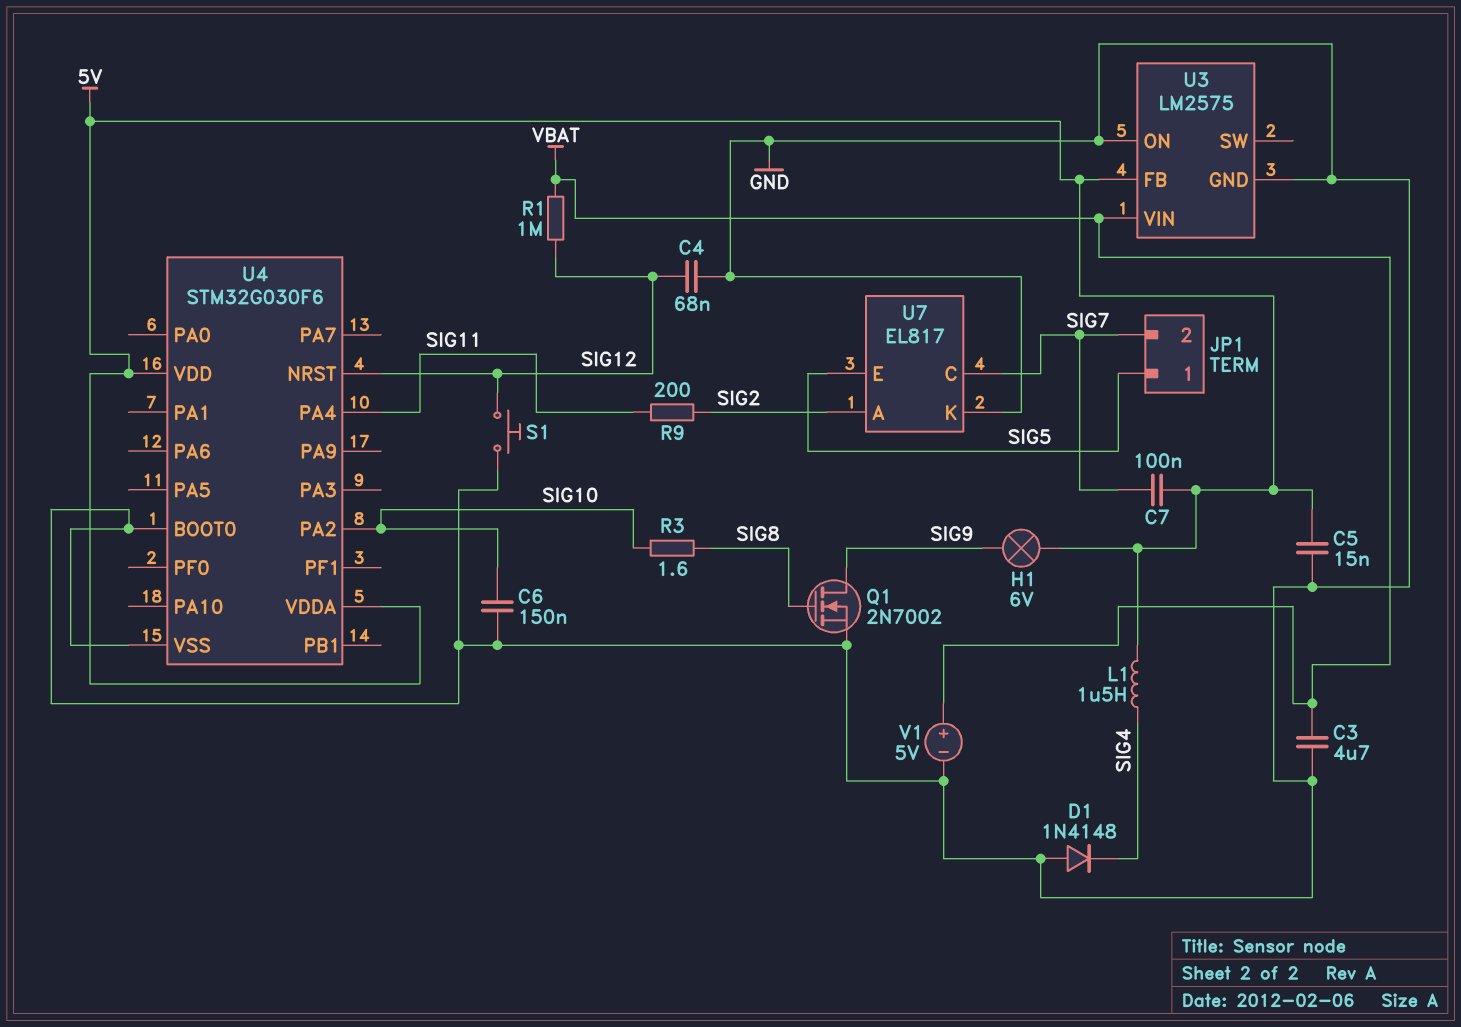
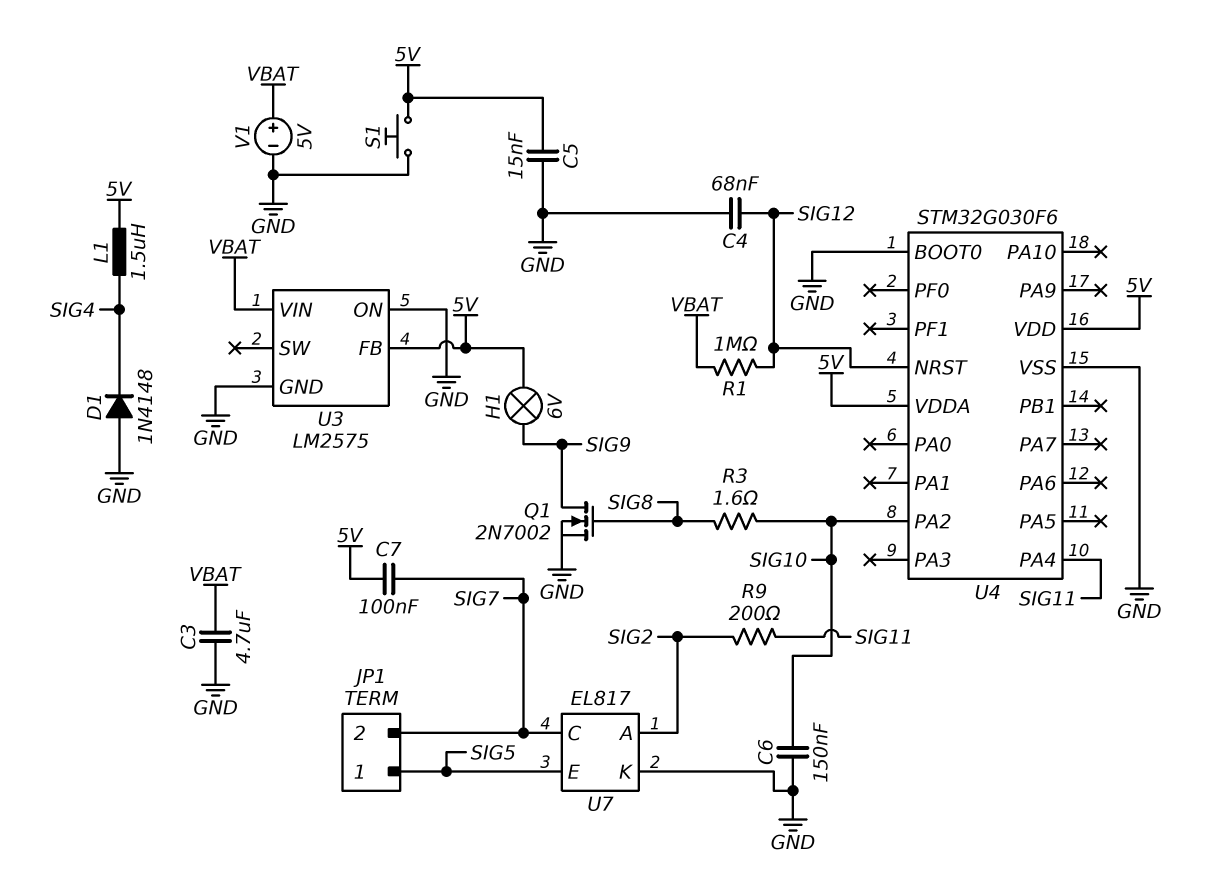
S1: button (GND, SIG12) -> button (5V, GND)

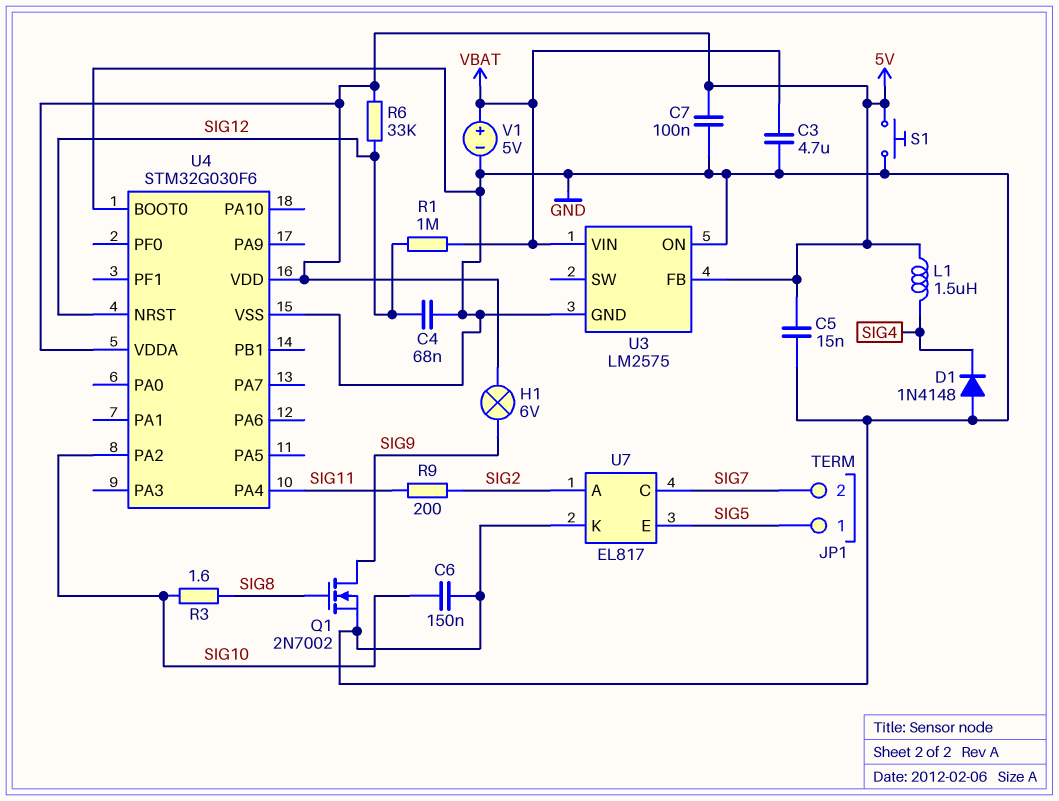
C7: 100nF (5V, SIG7) -> 100nF (5V, GND)
R6: none -> 33k (5V, SIG12)

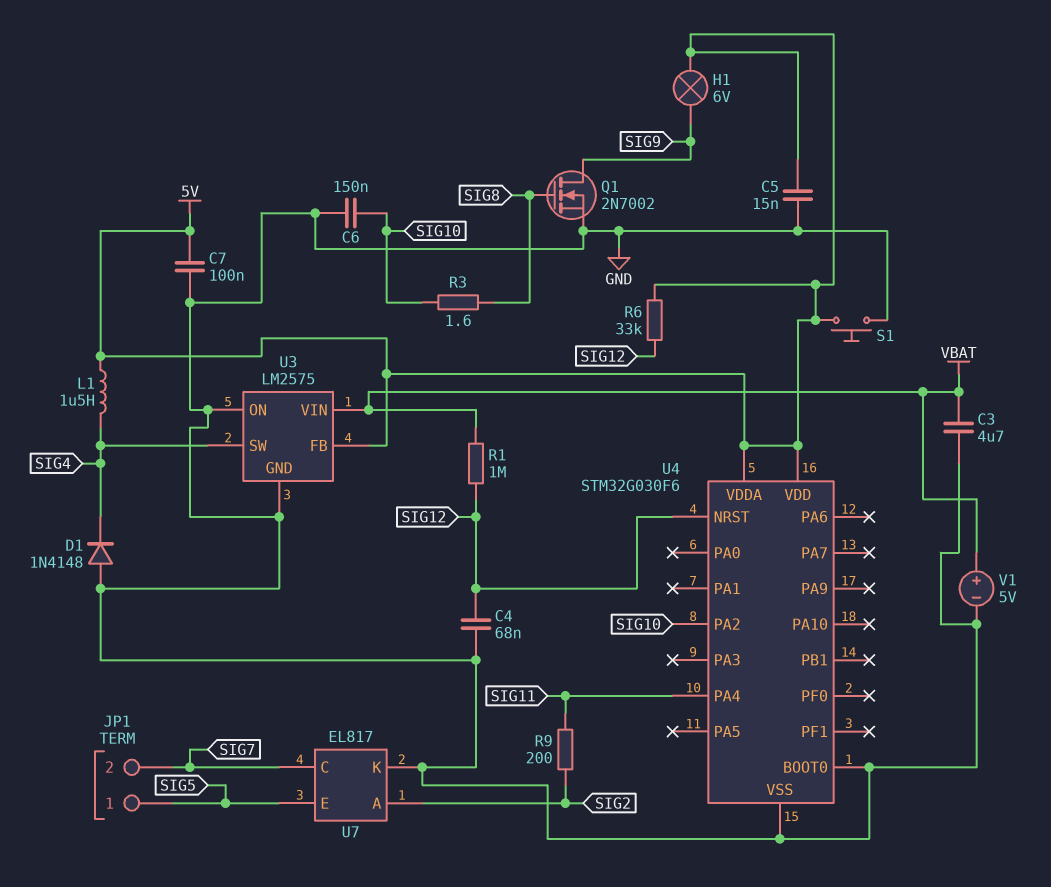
U3 pin SW: none -> SIG4

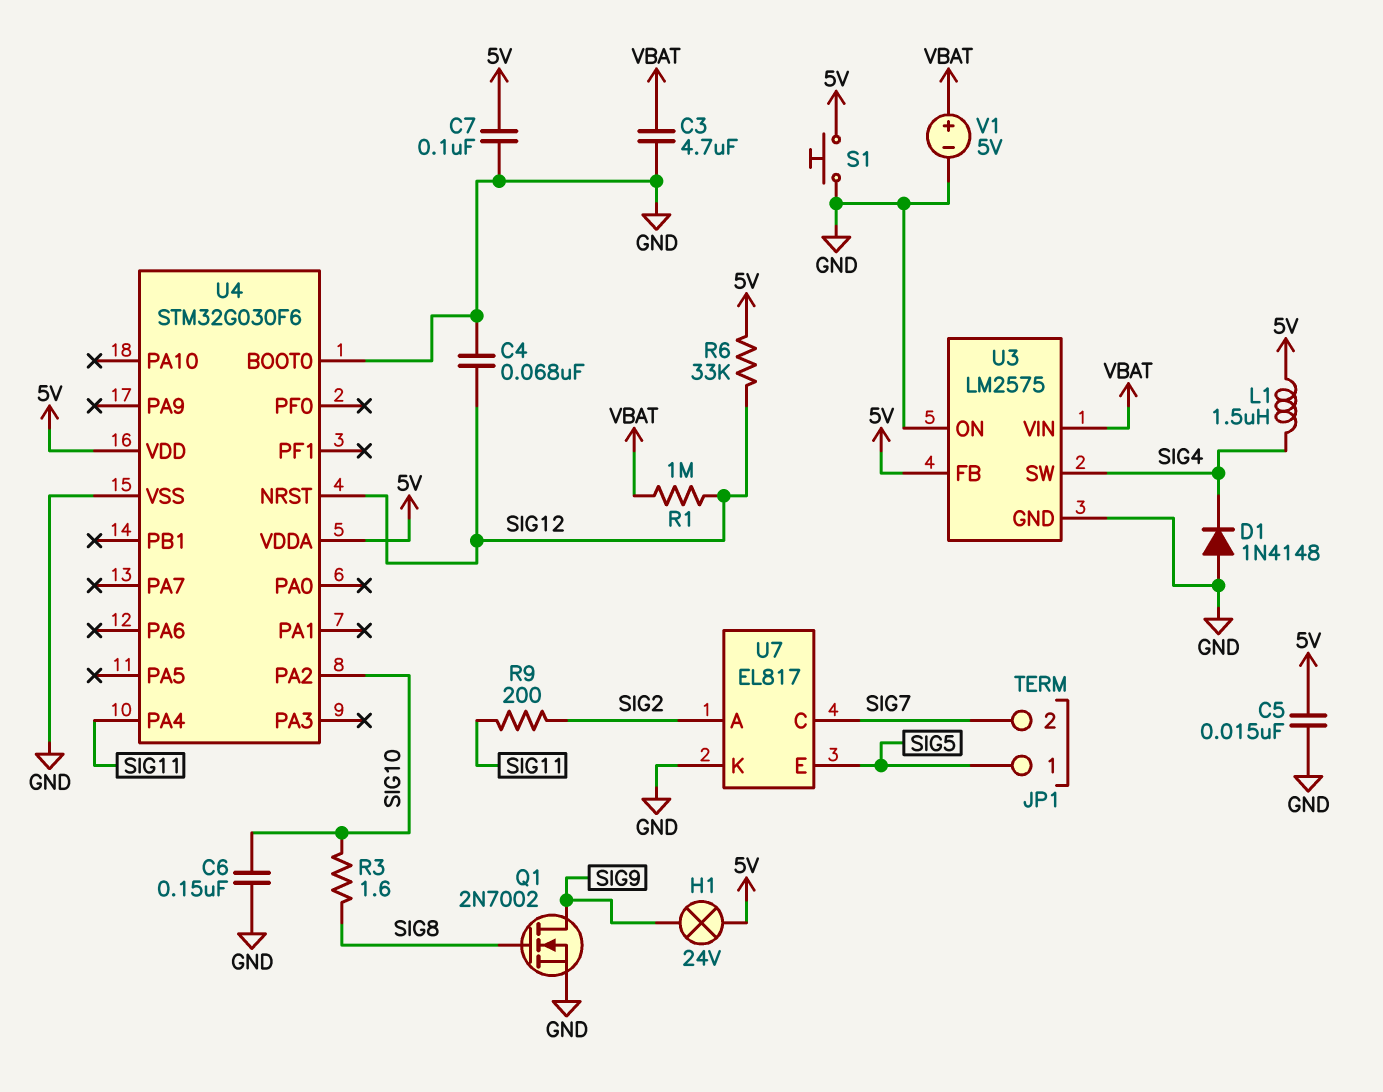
H1: lamp 6V (5V, SIG9) -> lamp 24V (5V, SIG9)

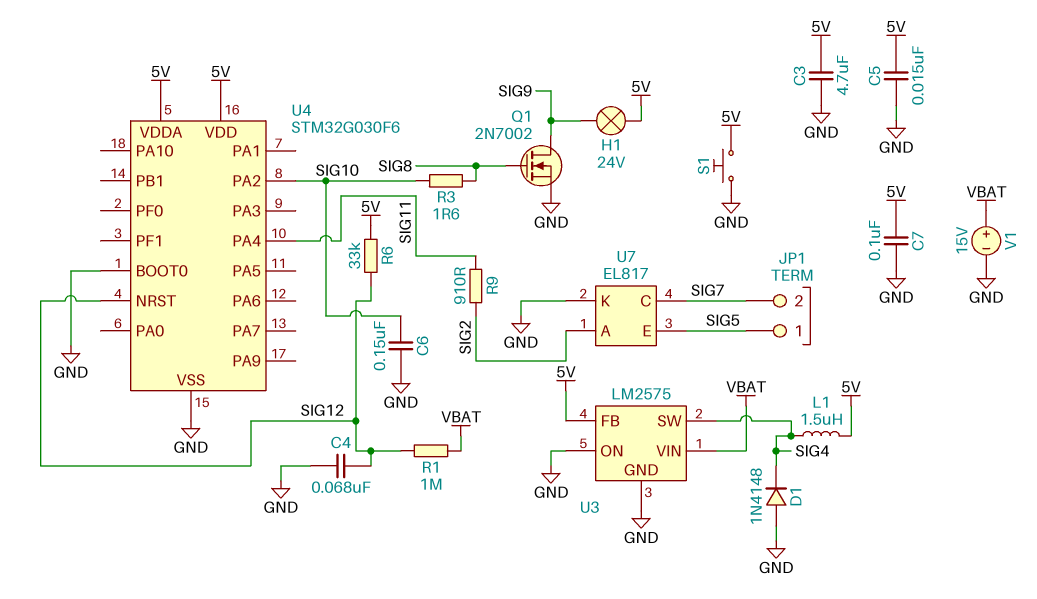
C3: 4.7uF (GND, VBAT) -> 4.7uF (5V, GND)
R9: 200 (SIG2, SIG11) -> 910 (SIG2, SIG11)
V1: 5V (plus VBAT, minus GND) -> 15V (plus VBAT, minus GND)

